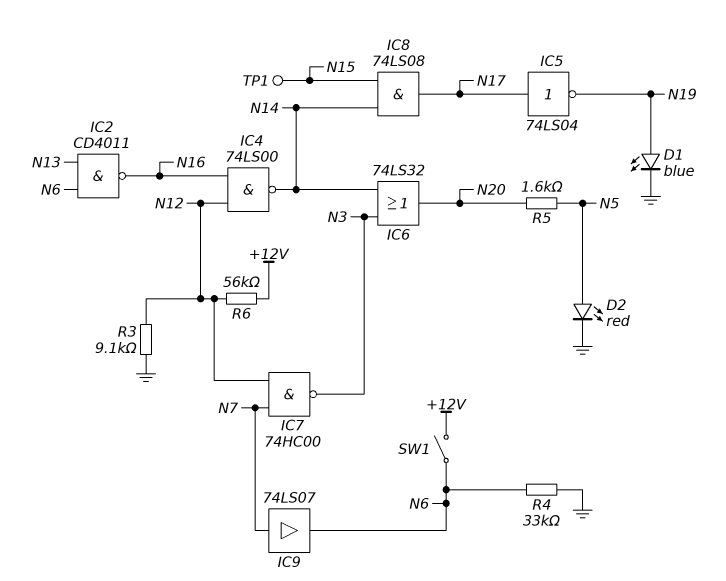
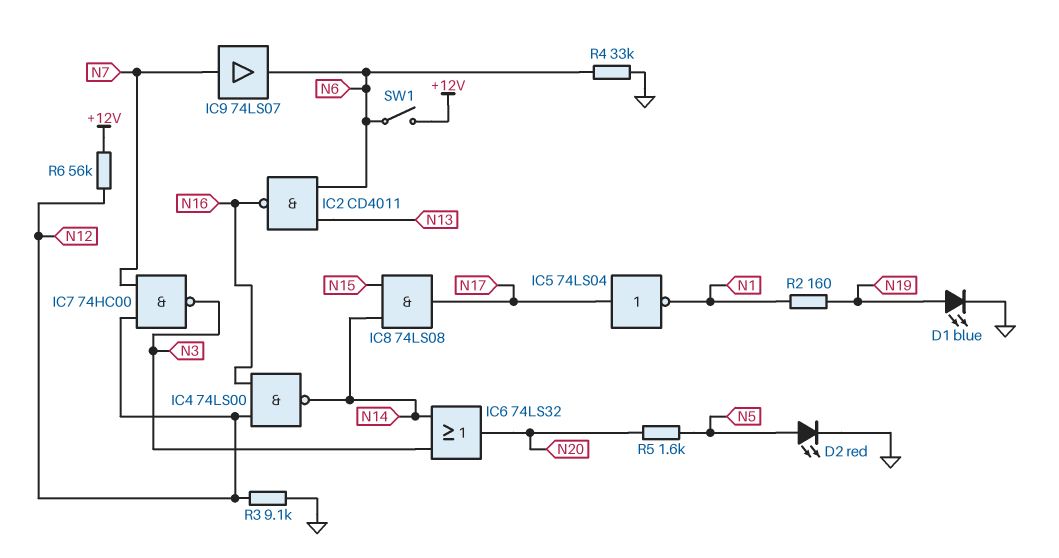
IC5: NOT 74LS04 (in N17, out N19) -> NOT 74LS04 (in N17, out N1)
R2: none -> 160 (N1, N19)
TP1: test point (N15) -> none

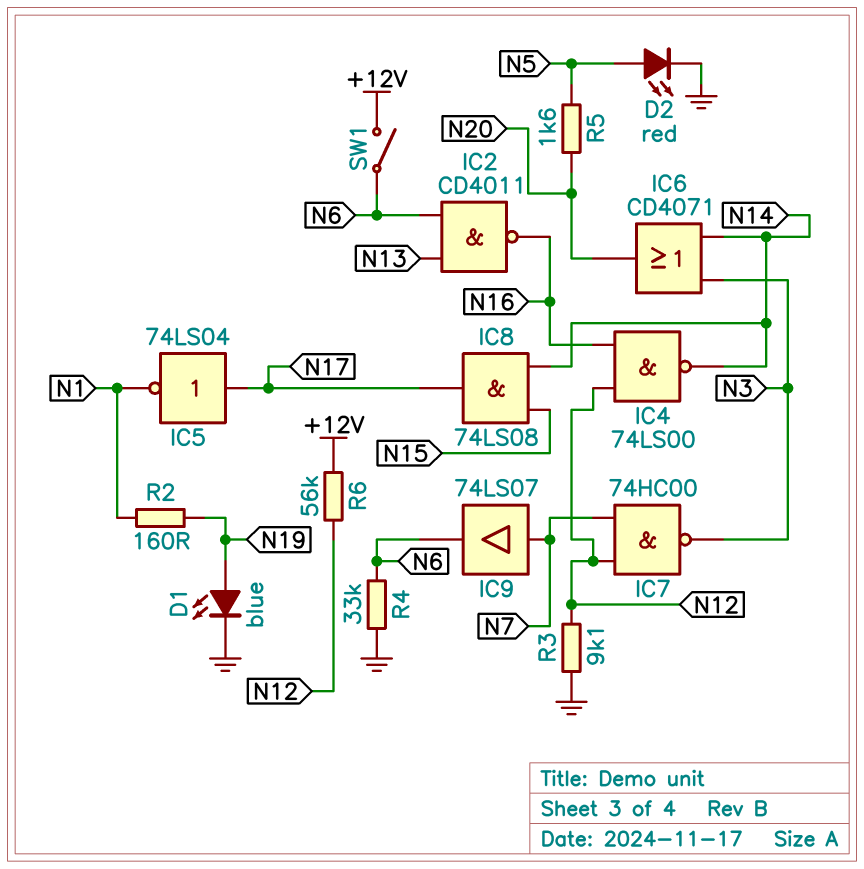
IC6: OR 74LS32 (in N3, in N14, out N20) -> OR CD4071 (in N3, in N14, out N20)

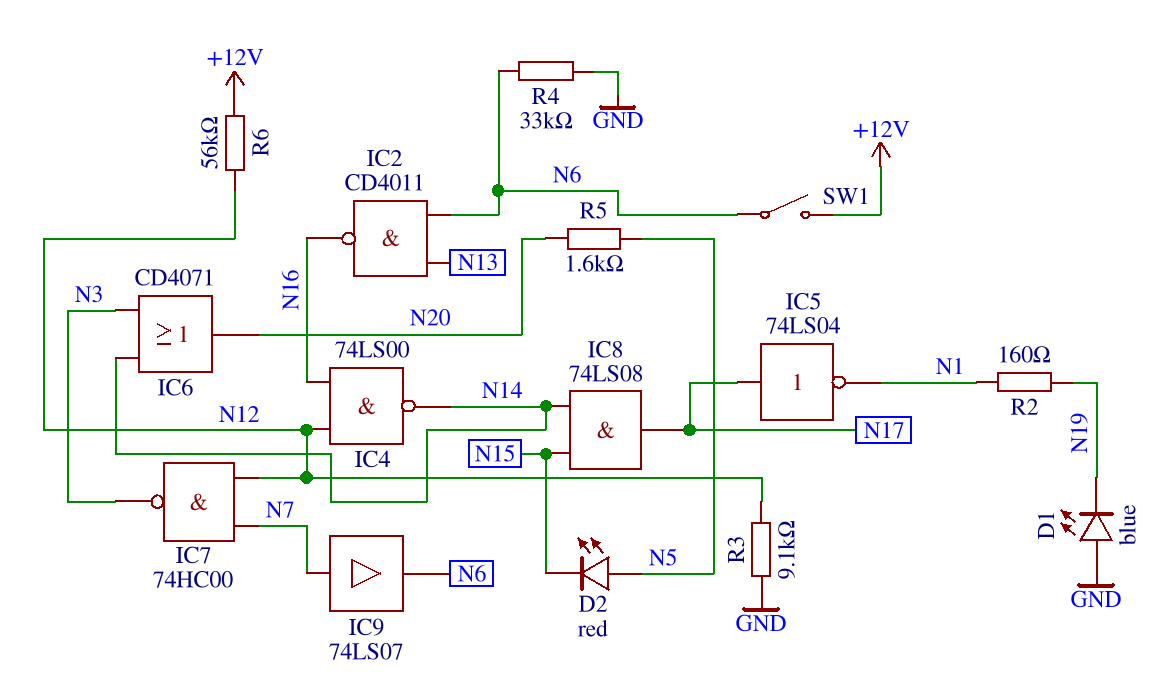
D1: LED blue (A N19, K GND) -> LED blue (A GND, K N19)
D2: LED red (A N5, K GND) -> LED red (A N5, K N15)

